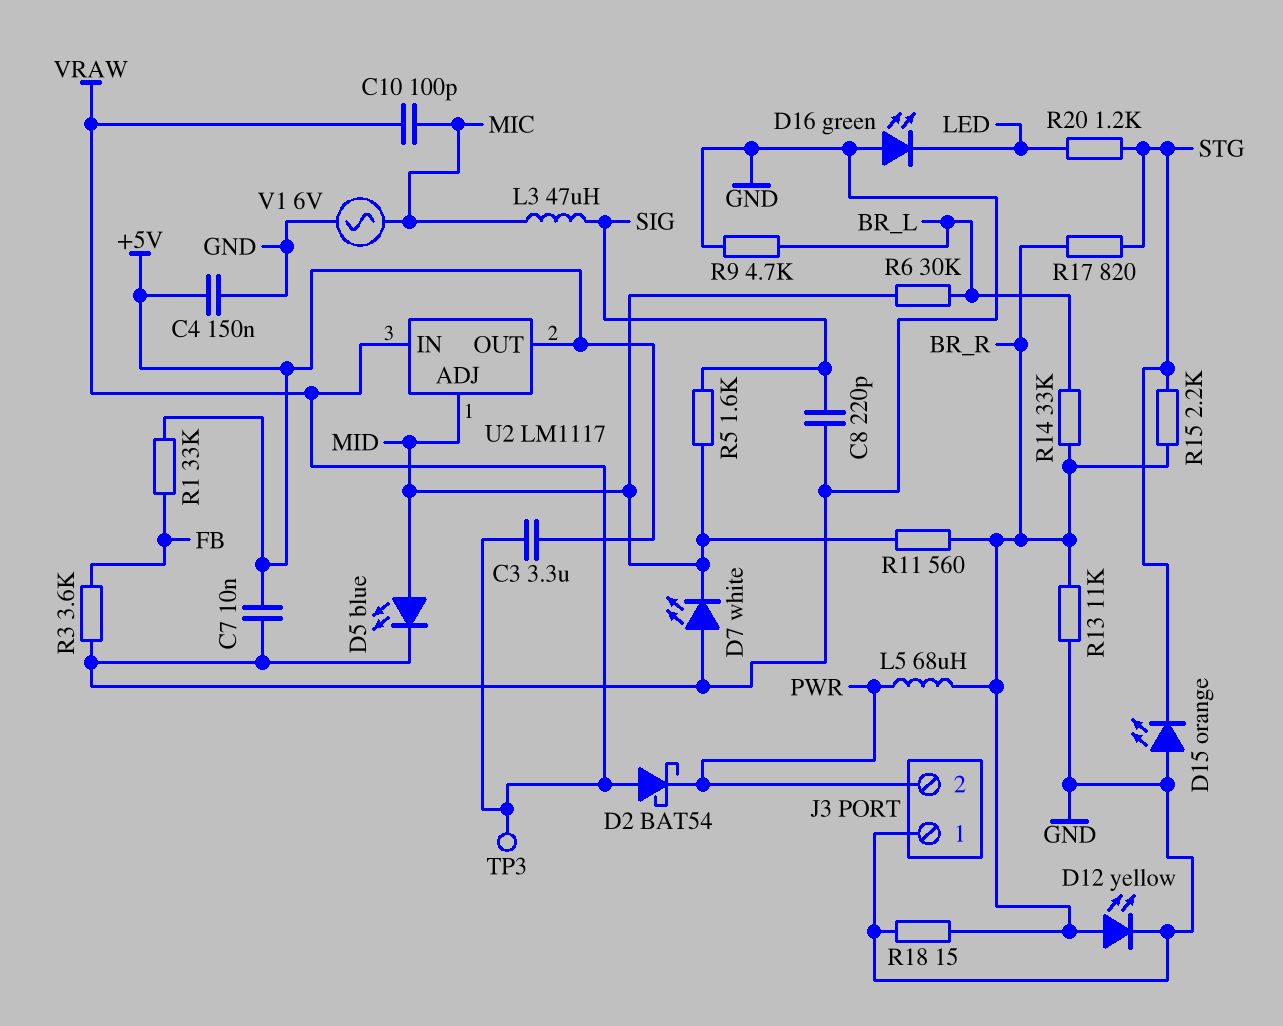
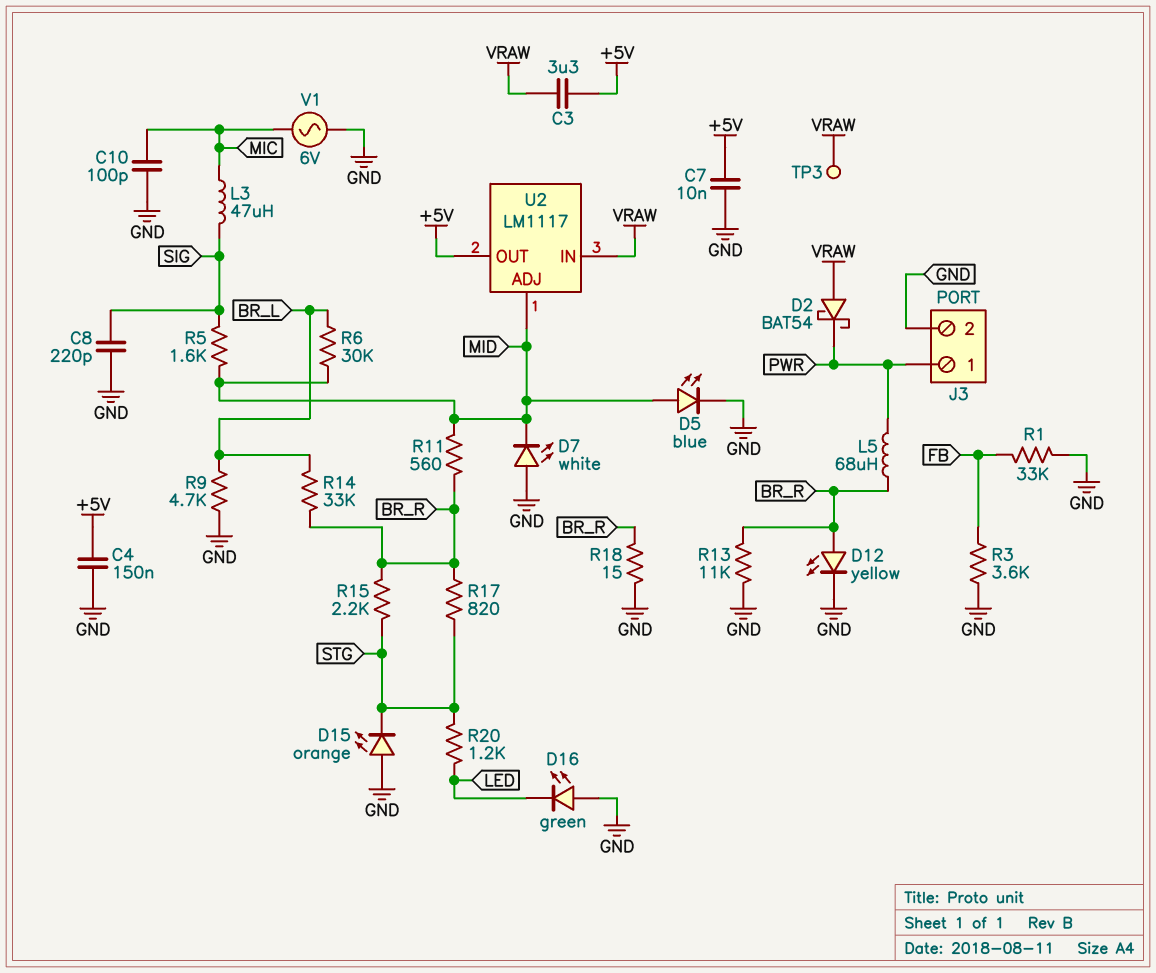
C10: 100pF (MIC, VRAW) -> 100pF (GND, MIC)
J3 pin 1: GND -> PWR
J3 pin 2: PWR -> GND
R1: 33k (+5V, FB) -> 33k (FB, GND)

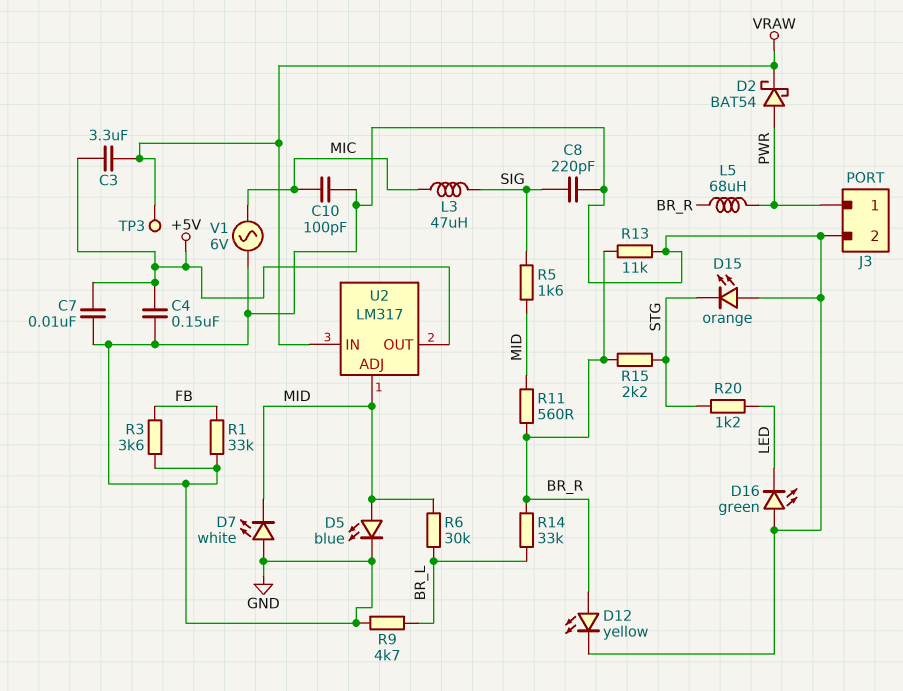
D2: schottky BAT54 (A VRAW, K PWR) -> schottky BAT54 (A PWR, K VRAW)
R17: 820 (BR_R, STG) -> none
R18: 15 (BR_R, GND) -> none
U2: LM1117 -> LM317

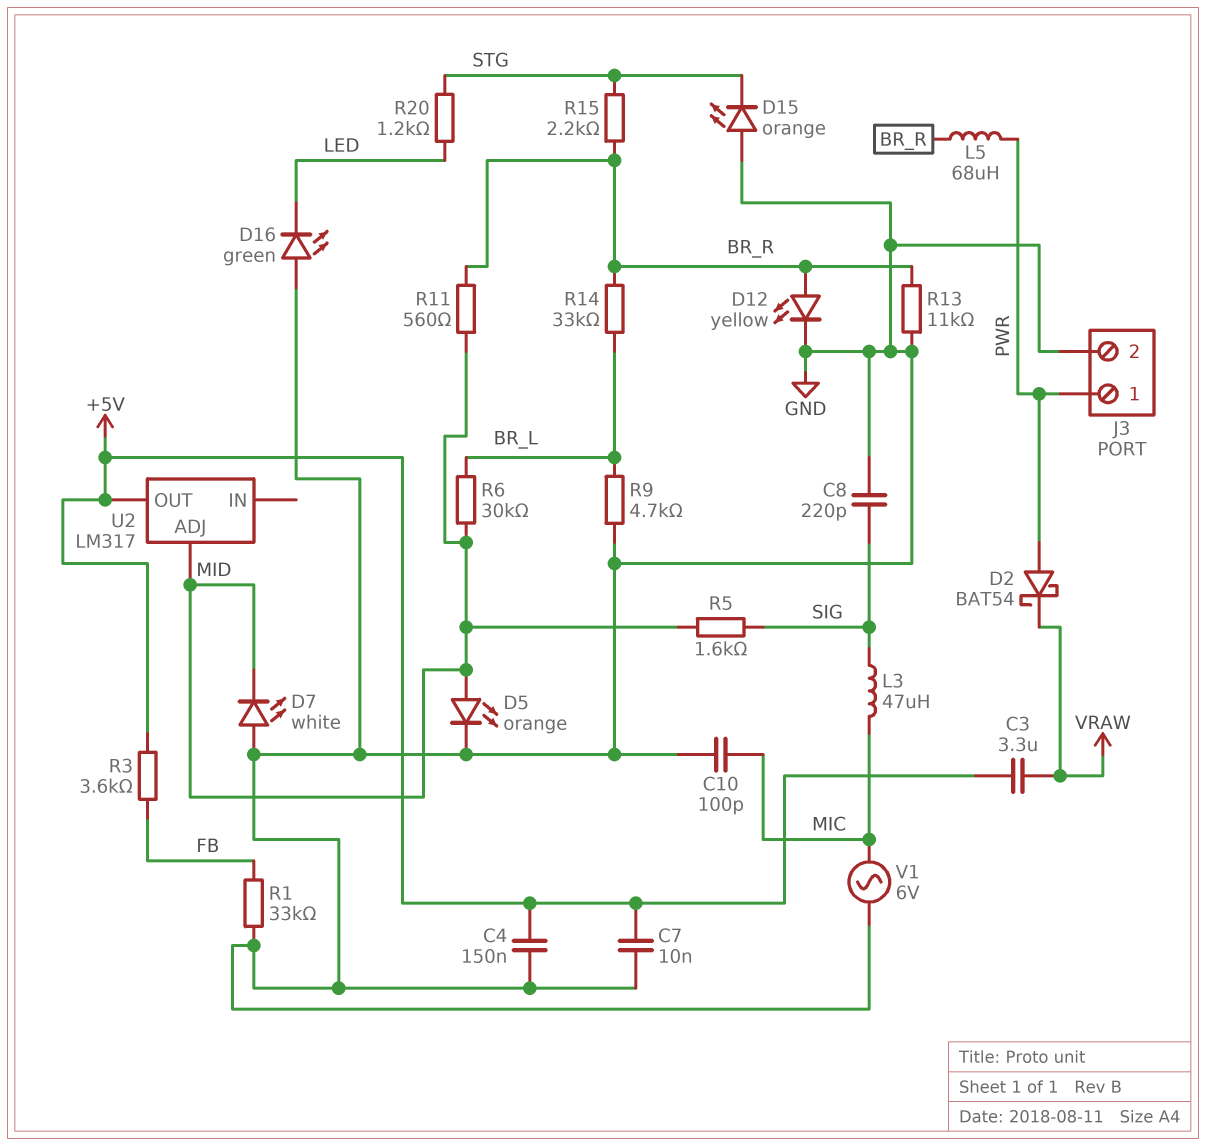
D5: LED blue (A MID, K GND) -> LED orange (A MID, K GND)
R3: 3.6k (FB, GND) -> 3.6k (+5V, FB)
TP3: test point (VRAW) -> none
U2 pin IN: VRAW -> none

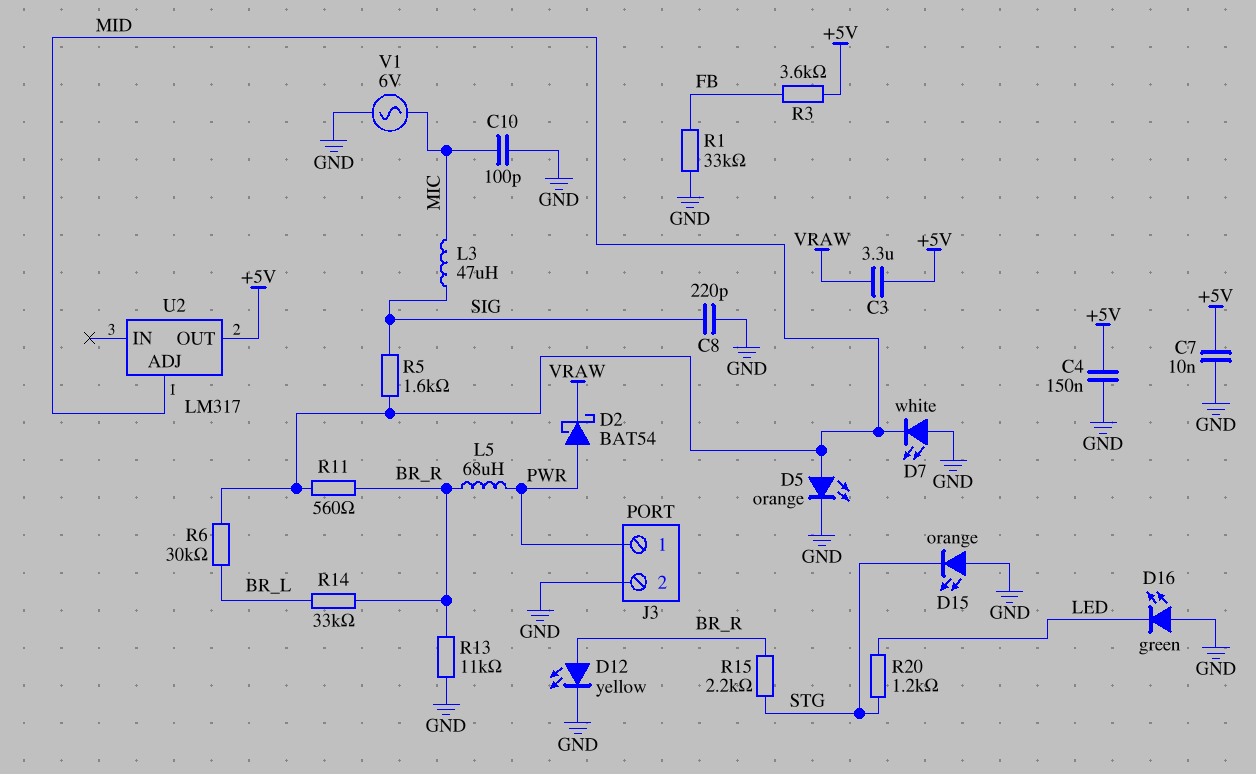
R9: 4.7k (BR_L, GND) -> none

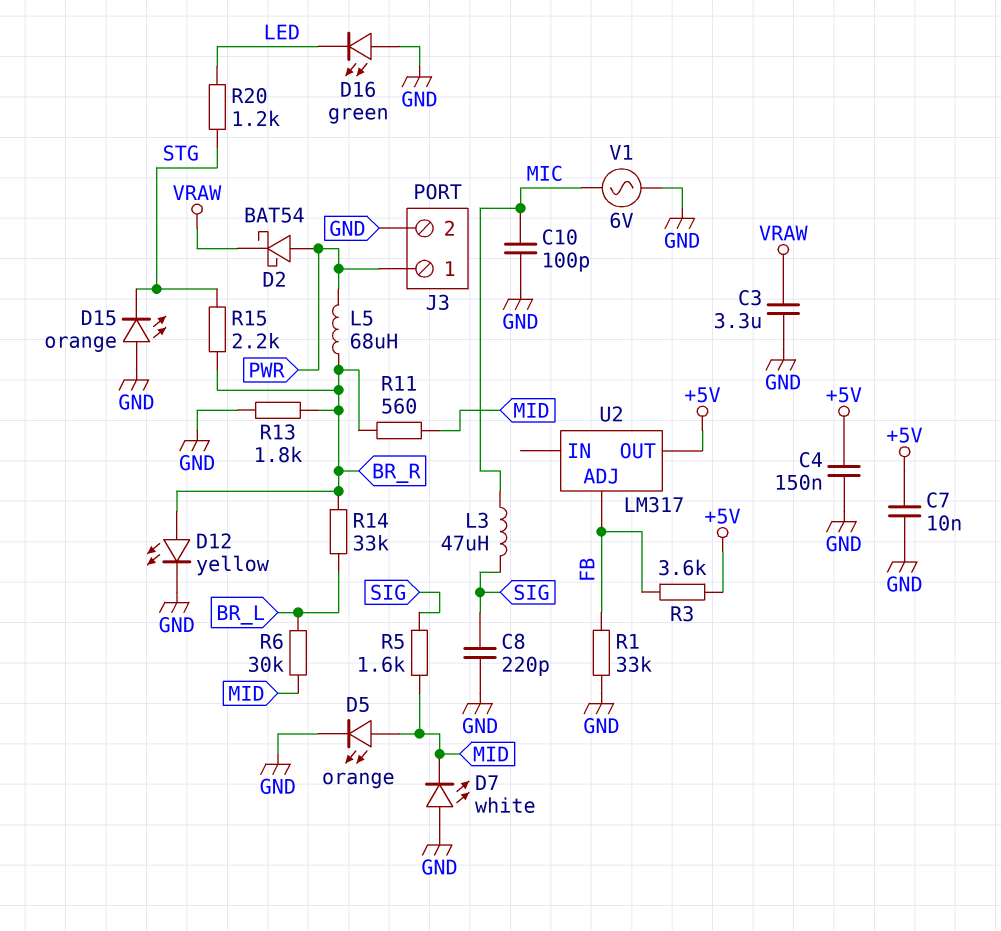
C3: 3.3uF (+5V, VRAW) -> 3.3uF (GND, VRAW)
R13: 11k (BR_R, GND) -> 1.8k (BR_R, GND)
U2 pin ADJ: MID -> FB

